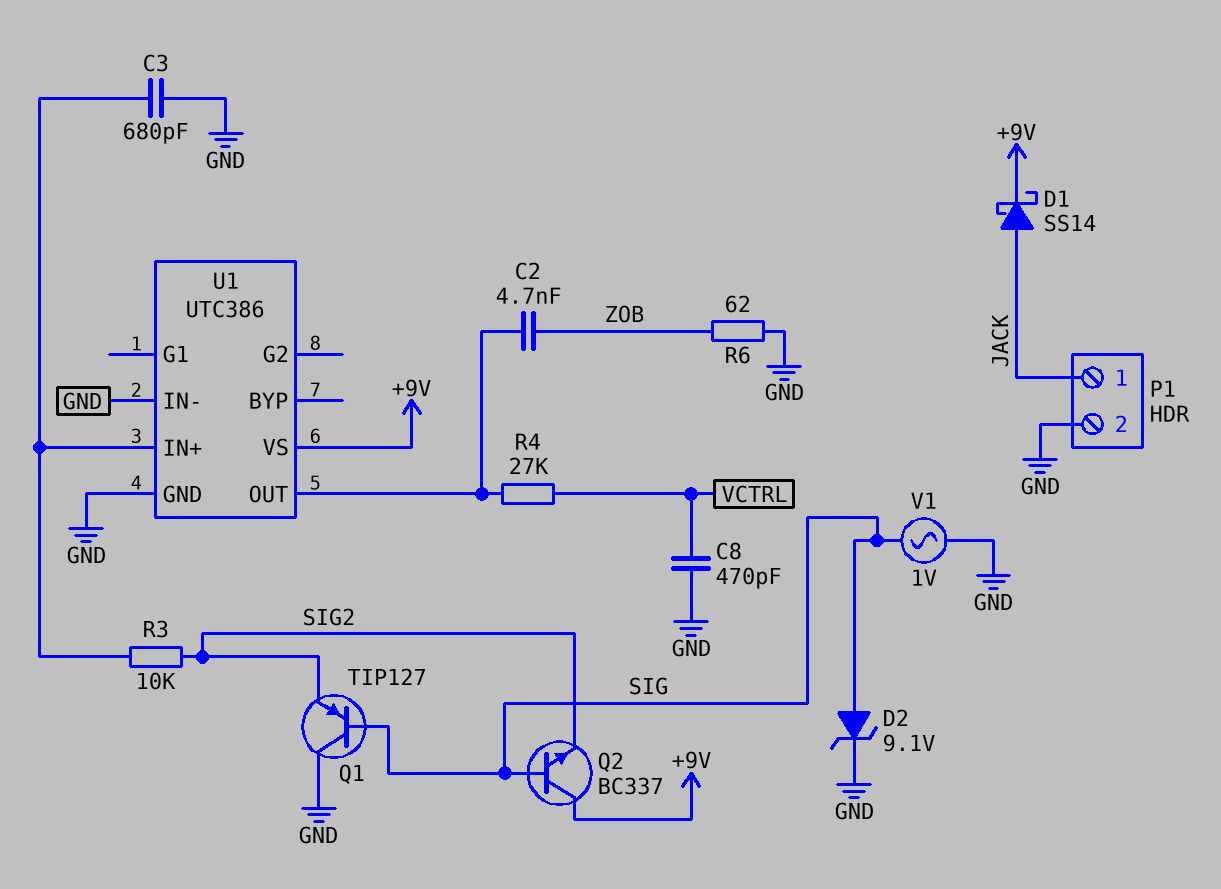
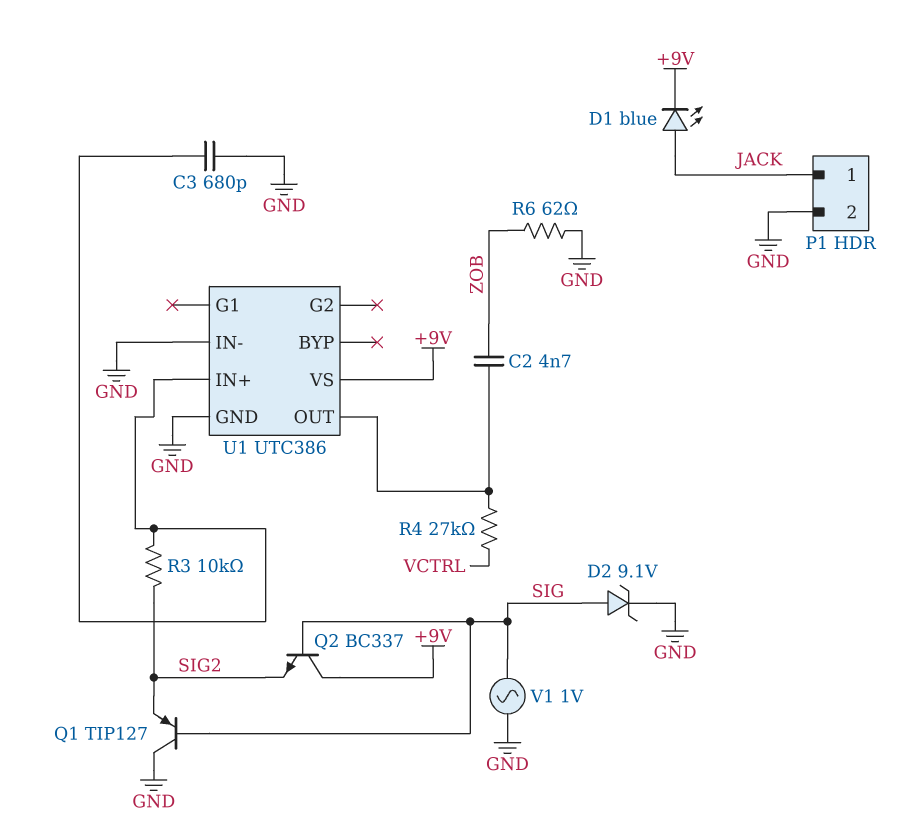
C8: 470pF (GND, VCTRL) -> none
D1: schottky SS14 (A JACK, K +9V) -> LED blue (A JACK, K +9V)

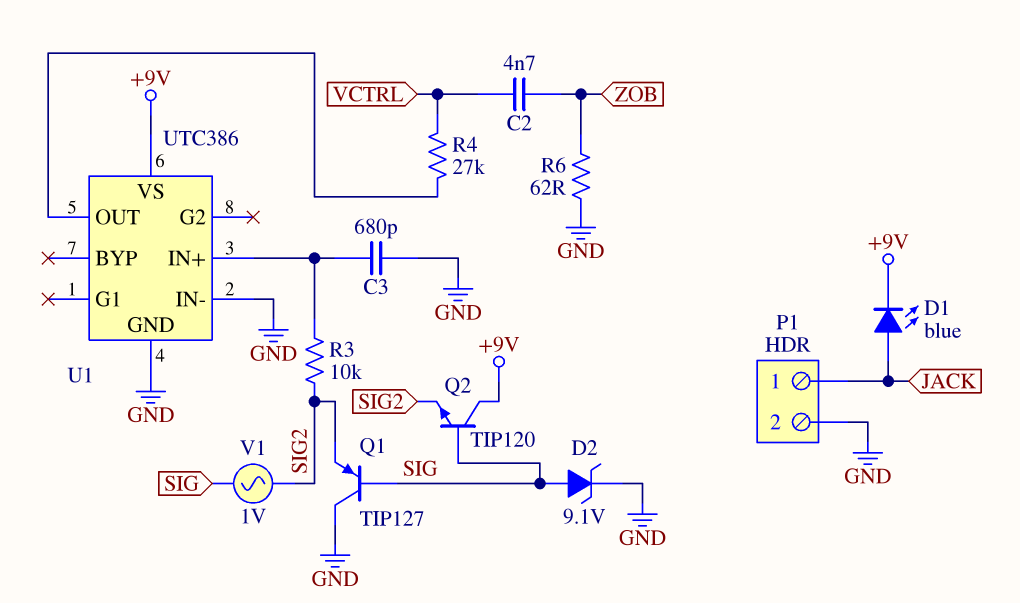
C2: 4.7nF (U1/OUT, ZOB) -> 4.7nF (VCTRL, ZOB)
Q2: NPN BC337 (B SIG, C +9V, E SIG2) -> NPN TIP120 (B SIG, C +9V, E SIG2)
V1: AC 1V (GND, SIG) -> AC 1V (SIG, SIG2)

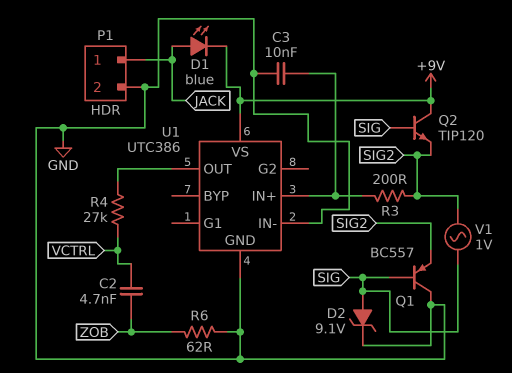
C3: 680pF (GND, U1/IN+) -> 10nF (GND, U1/IN+)
Q1: PNP TIP127 (B SIG, C GND, E SIG2) -> PNP BC557 (B SIG, C GND, E SIG2)
R3: 10k (SIG2, U1/IN+) -> 200 (SIG2, U1/IN+)

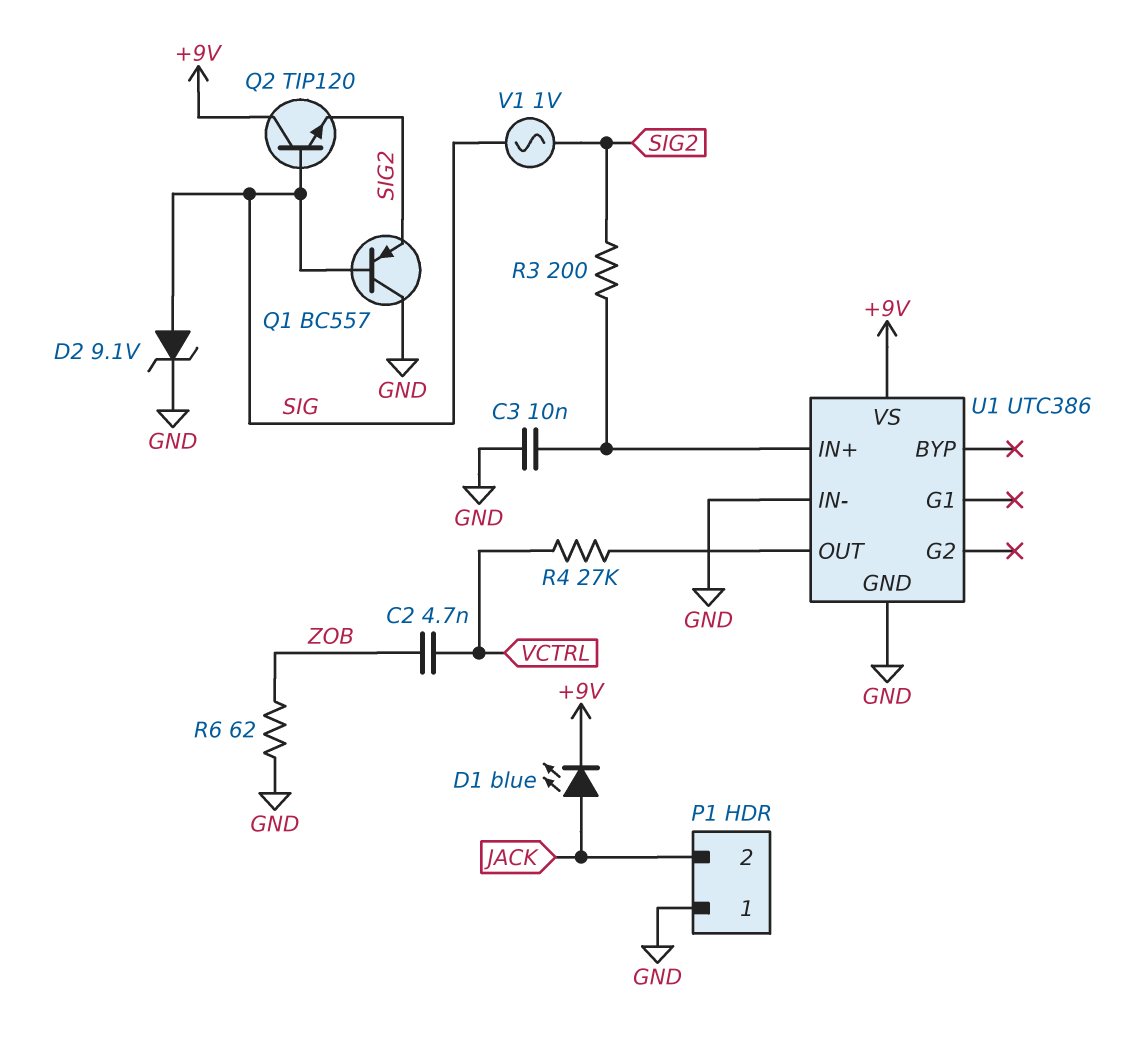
P1 pin 1: JACK -> GND
P1 pin 2: GND -> JACK

